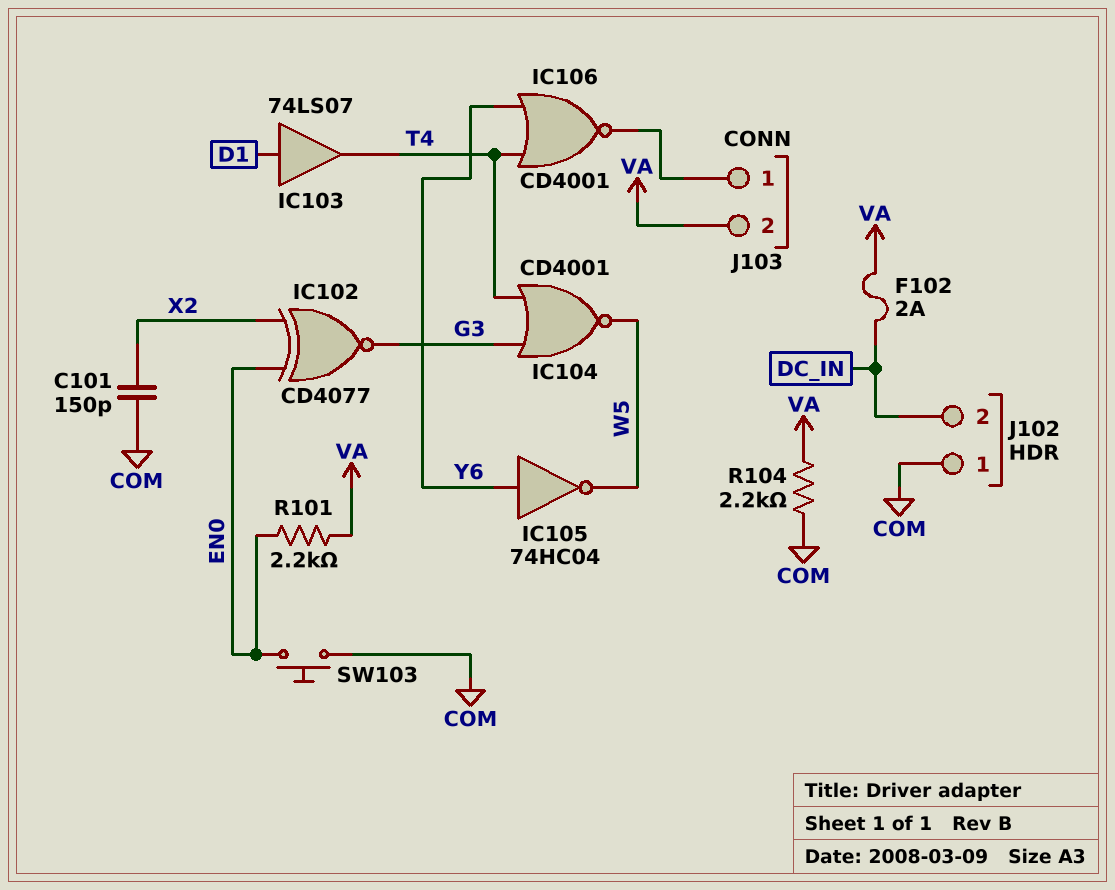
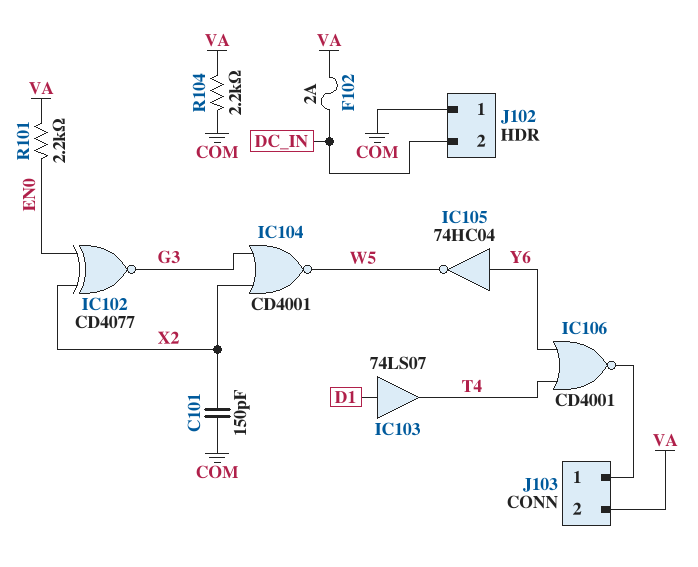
IC104: NOR CD4001 (in G3, in T4, out W5) -> NOR CD4001 (in G3, in X2, out W5)
SW103: button (COM, EN0) -> none

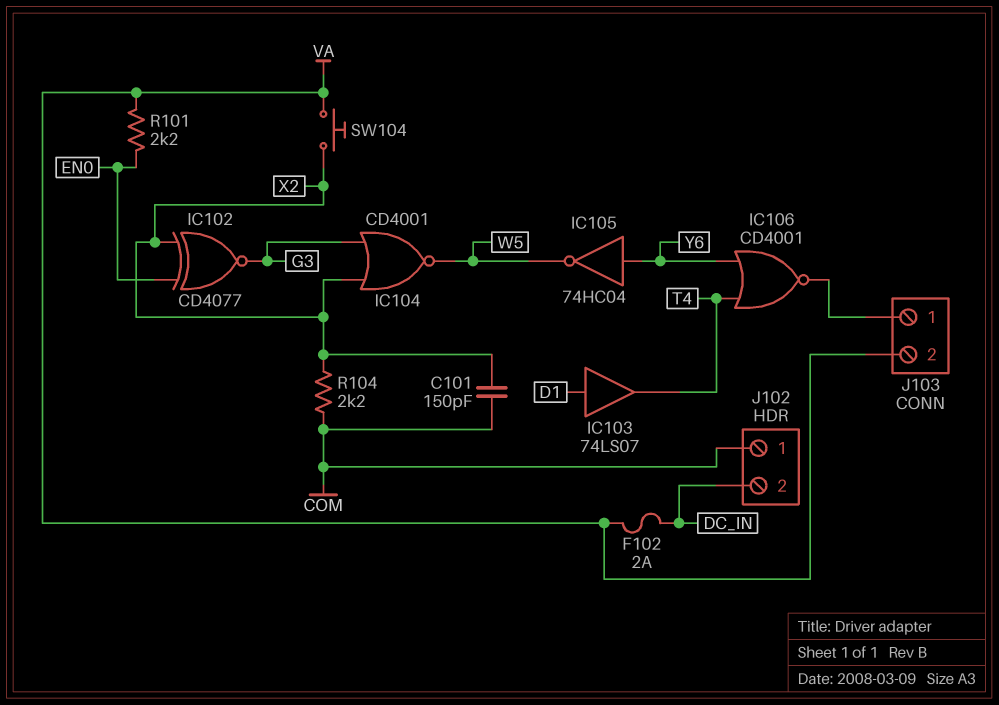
R104: 2.2k (COM, VA) -> 2.2k (COM, X2)
SW104: none -> button (VA, X2)

